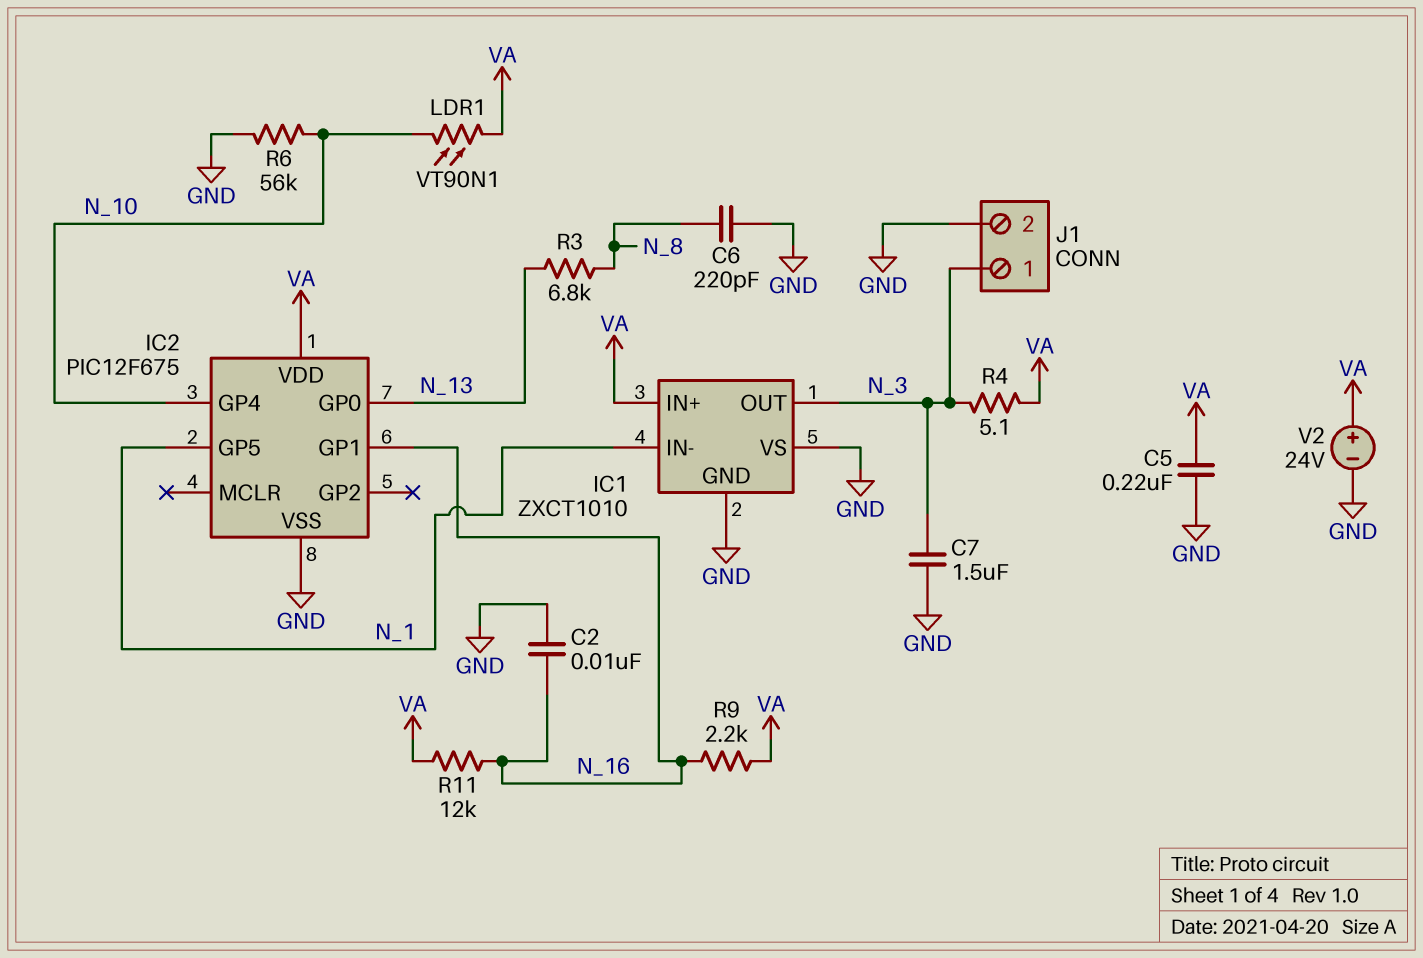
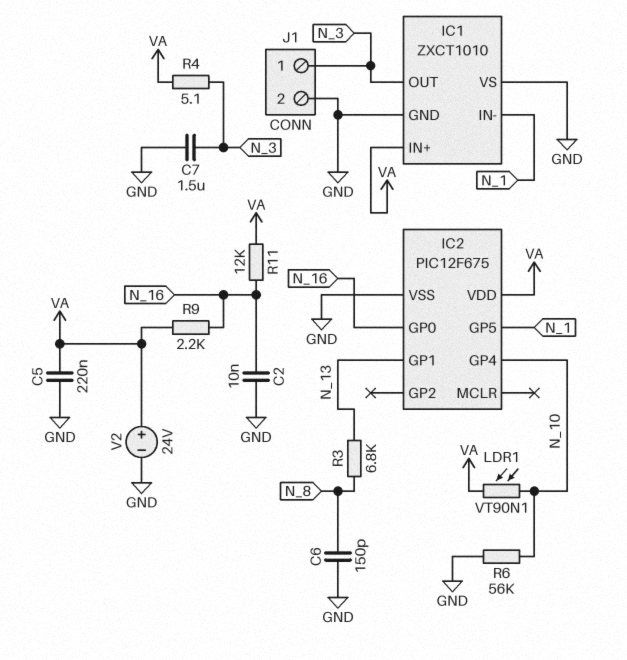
C6: 220pF (GND, N_8) -> 150pF (GND, N_8)
IC2 pin GP0: N_13 -> N_16
IC2 pin GP1: N_16 -> N_13

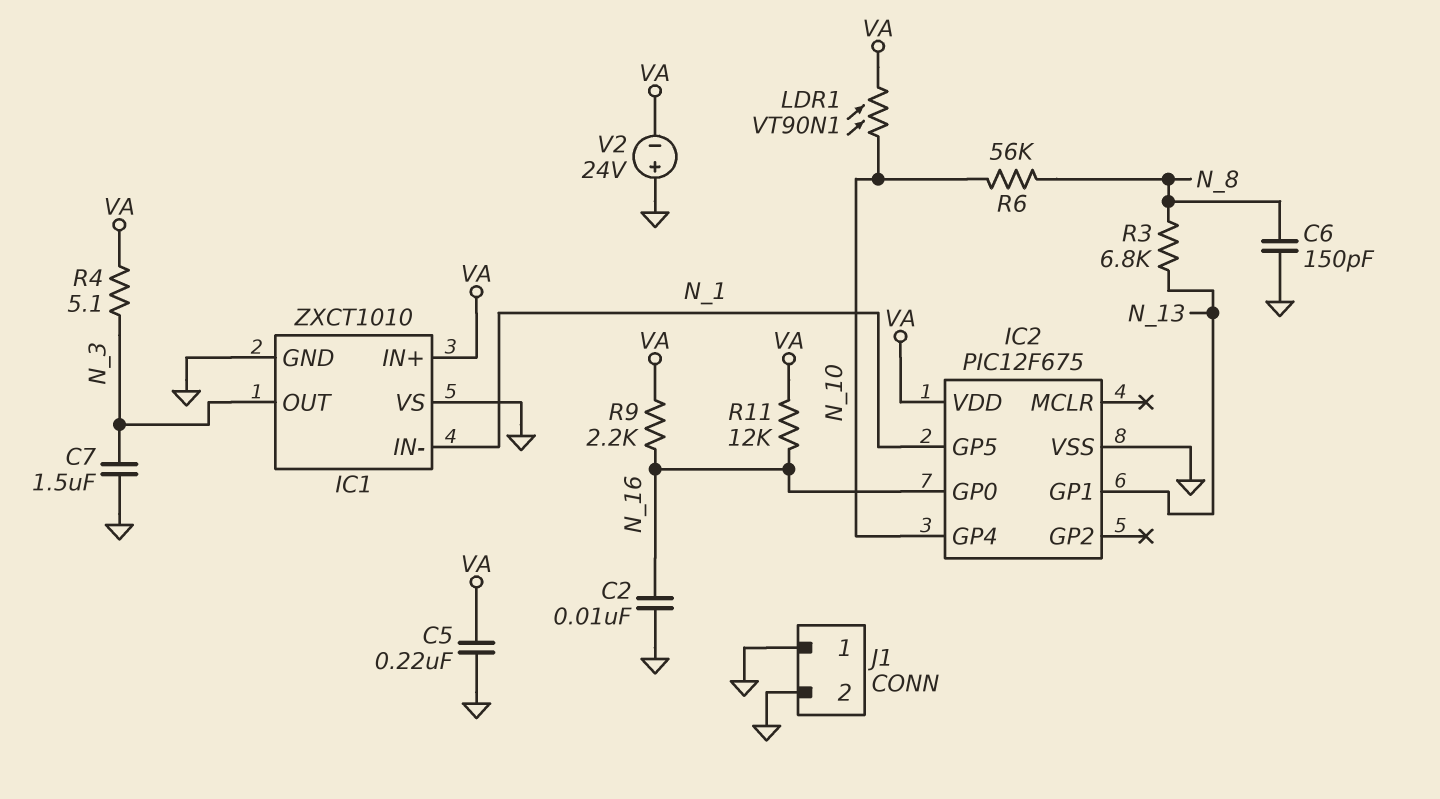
J1 pin 1: N_3 -> GND
R6: 56k (GND, N_10) -> 56k (N_8, N_10)
V2: 24V (plus VA, minus GND) -> 24V (plus GND, minus VA)

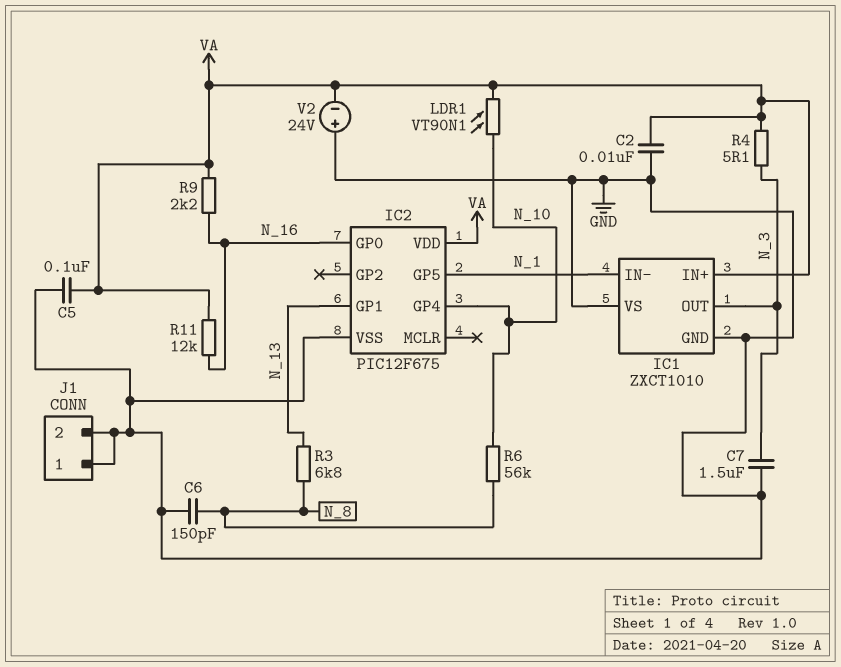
C2: 10nF (GND, N_16) -> 10nF (GND, VA)
C5: 220nF (GND, VA) -> 100nF (GND, VA)

